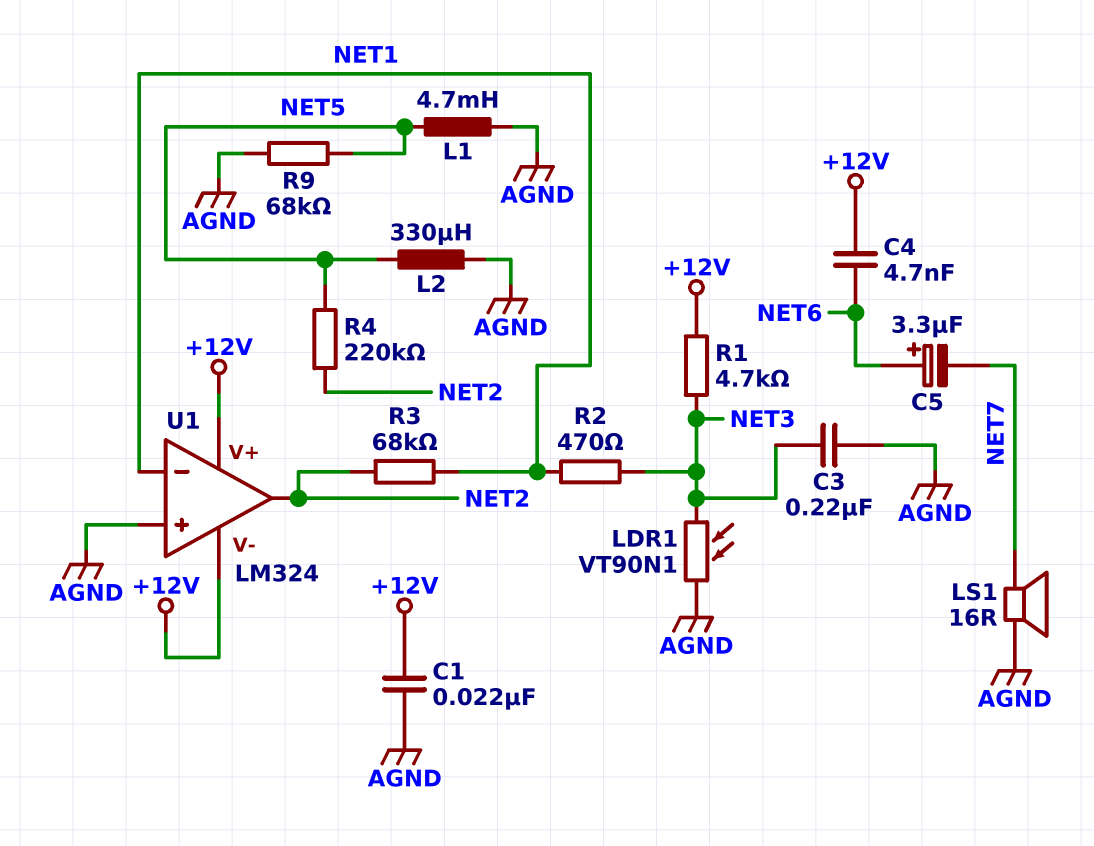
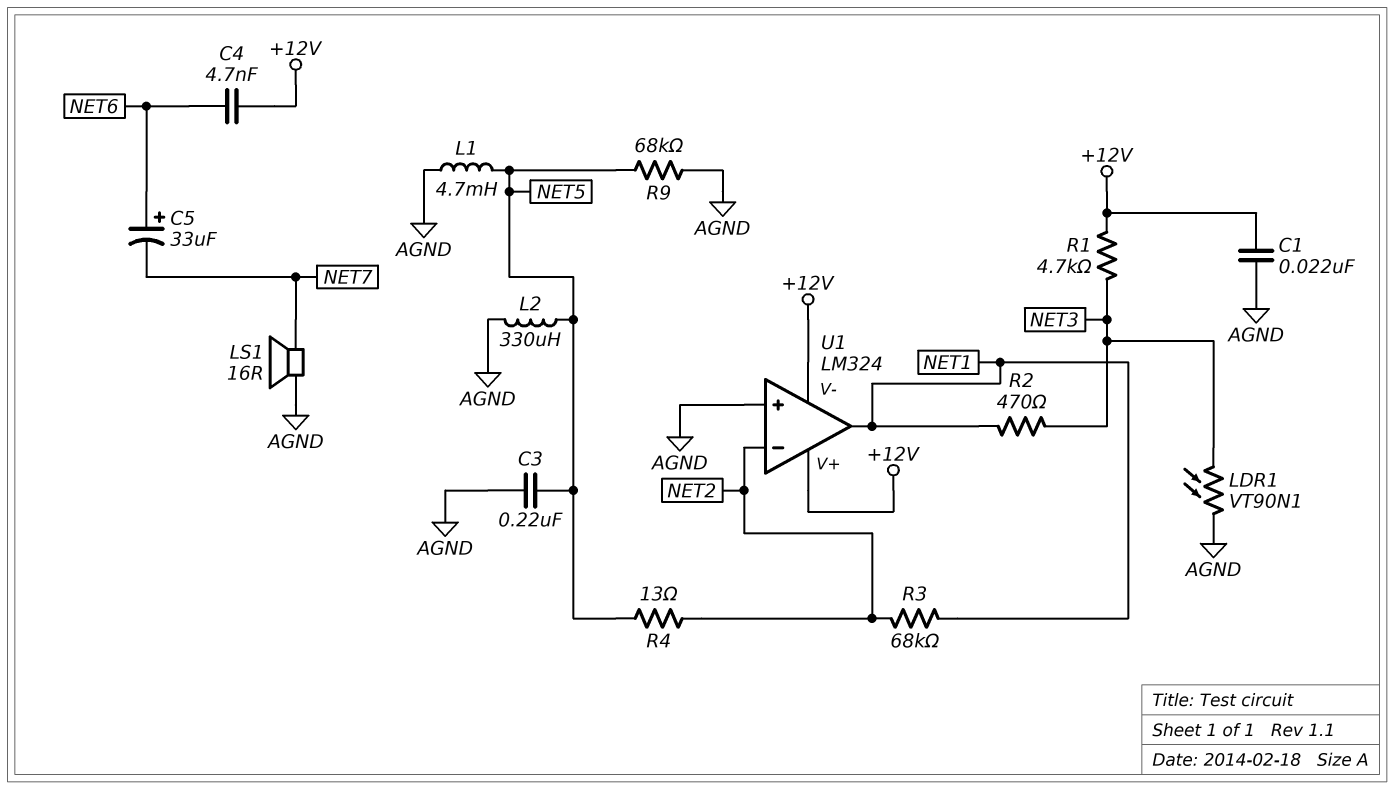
C3: 220nF (AGND, NET3) -> 220nF (AGND, NET5)
C5: 3.3uF (plus NET6, minus NET7) -> 33uF (plus NET6, minus NET7)
R4: 220k (NET2, NET5) -> 13 (NET2, NET5)
U1 pin in-: NET1 -> NET2
U1 pin out: NET2 -> NET1

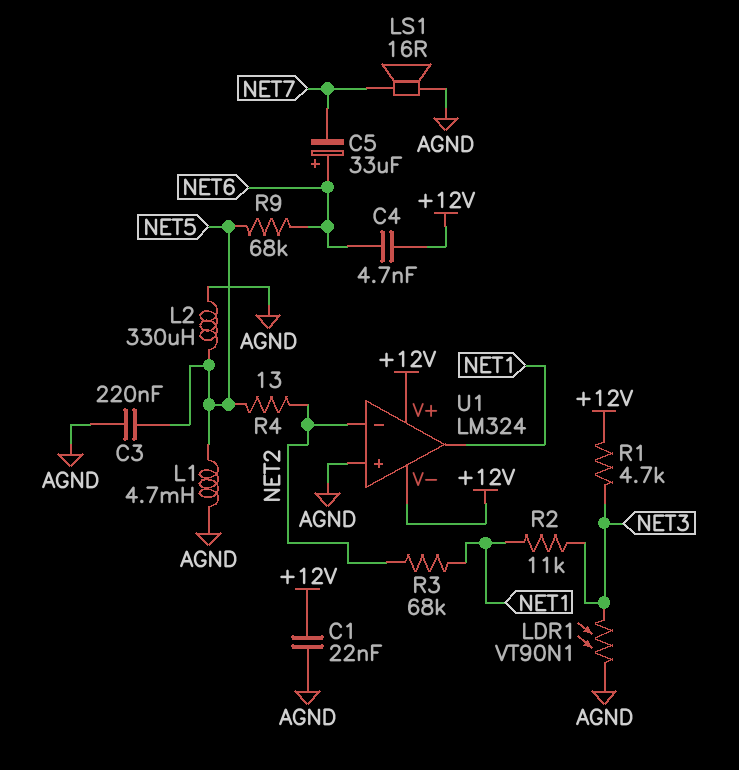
R2: 470 (NET1, NET3) -> 11k (NET1, NET3)
R9: 68k (AGND, NET5) -> 68k (NET5, NET6)

